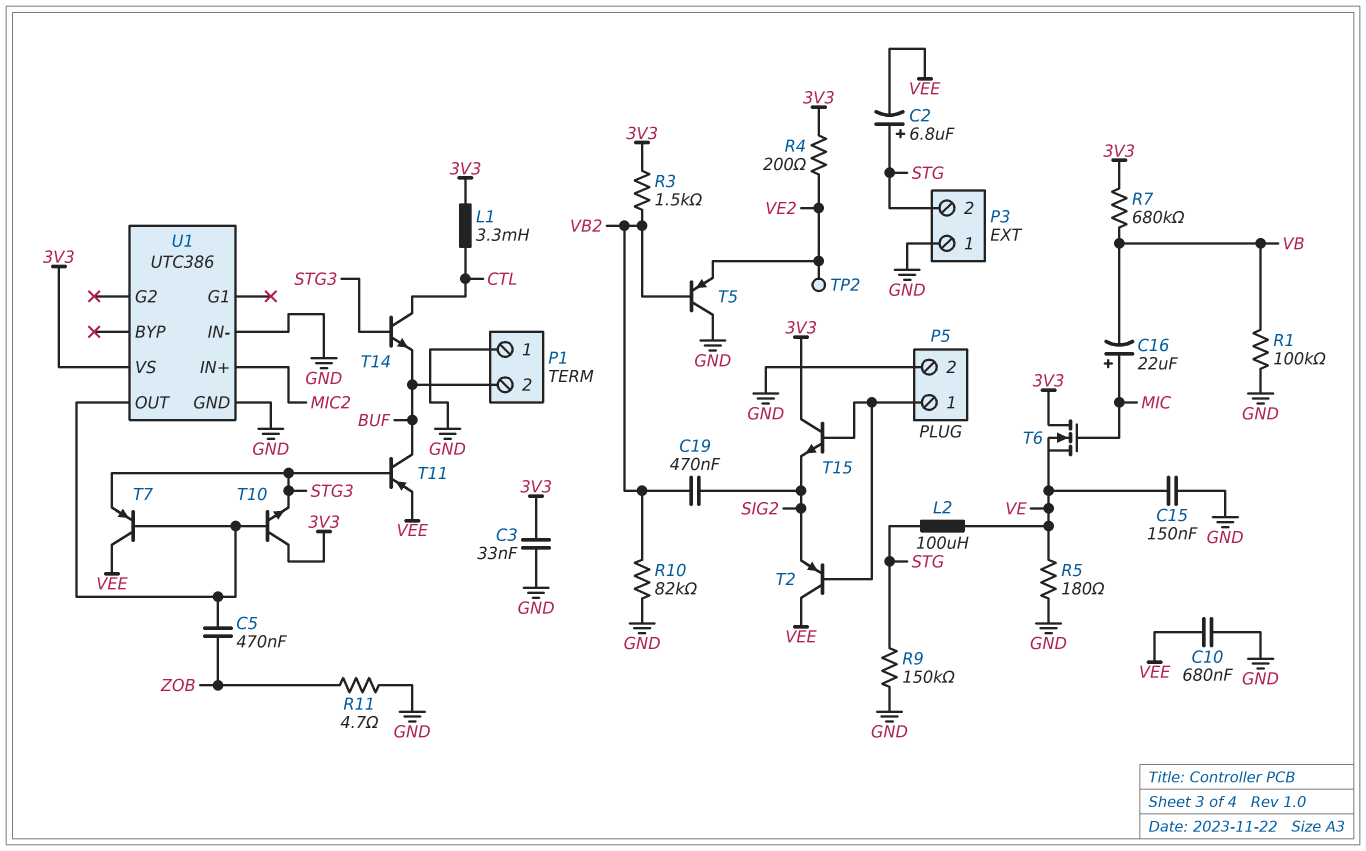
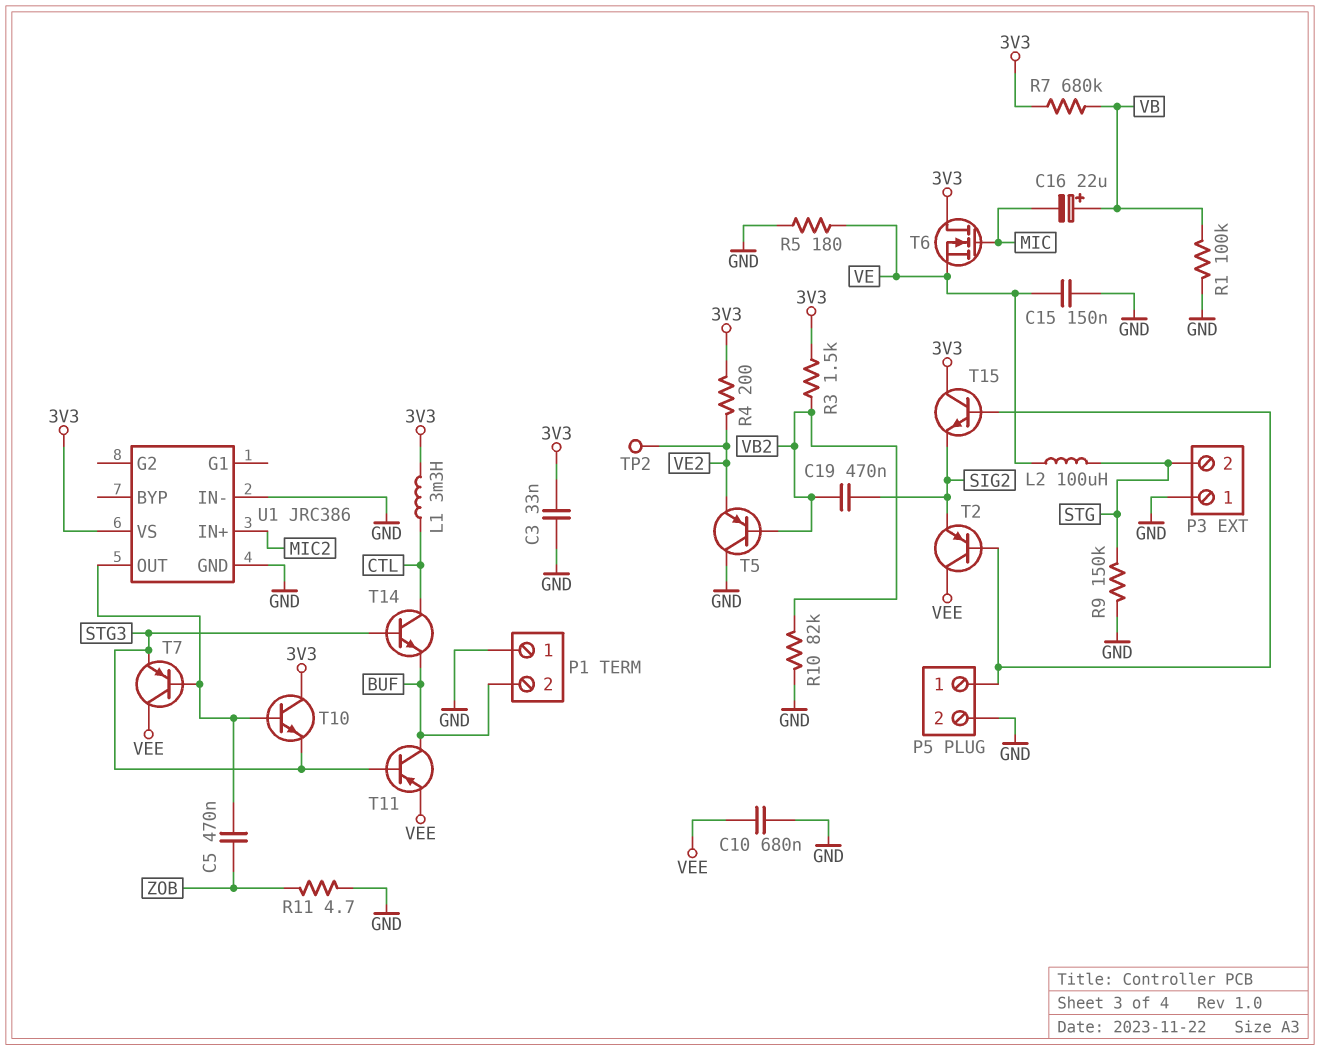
C2: 6.8uF (plus STG, minus VEE) -> none
C16: 22uF (plus MIC, minus VB) -> 22uF (plus VB, minus MIC)
U1: UTC386 -> JRC386

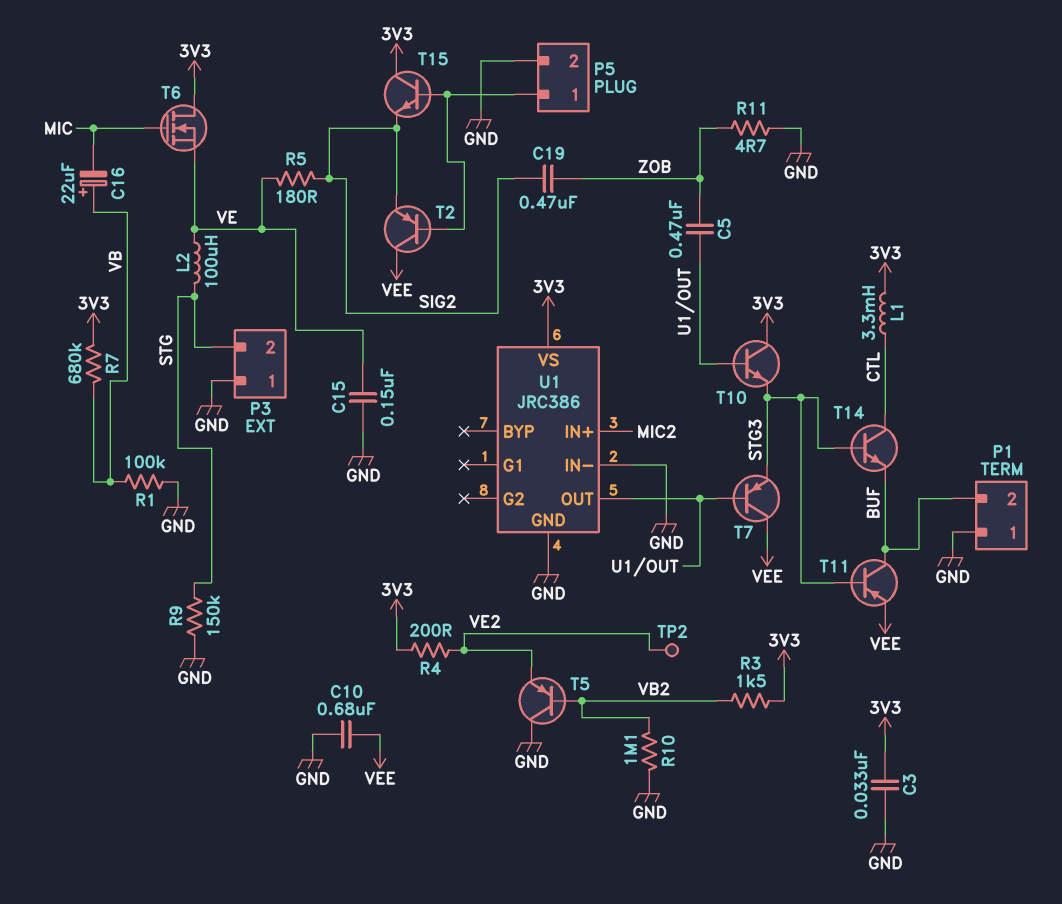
C19: 470nF (SIG2, VB2) -> 470nF (SIG2, ZOB)
R5: 180 (GND, VE) -> 180 (SIG2, VE)
R10: 82k (GND, VB2) -> 1.1M (GND, VB2)

